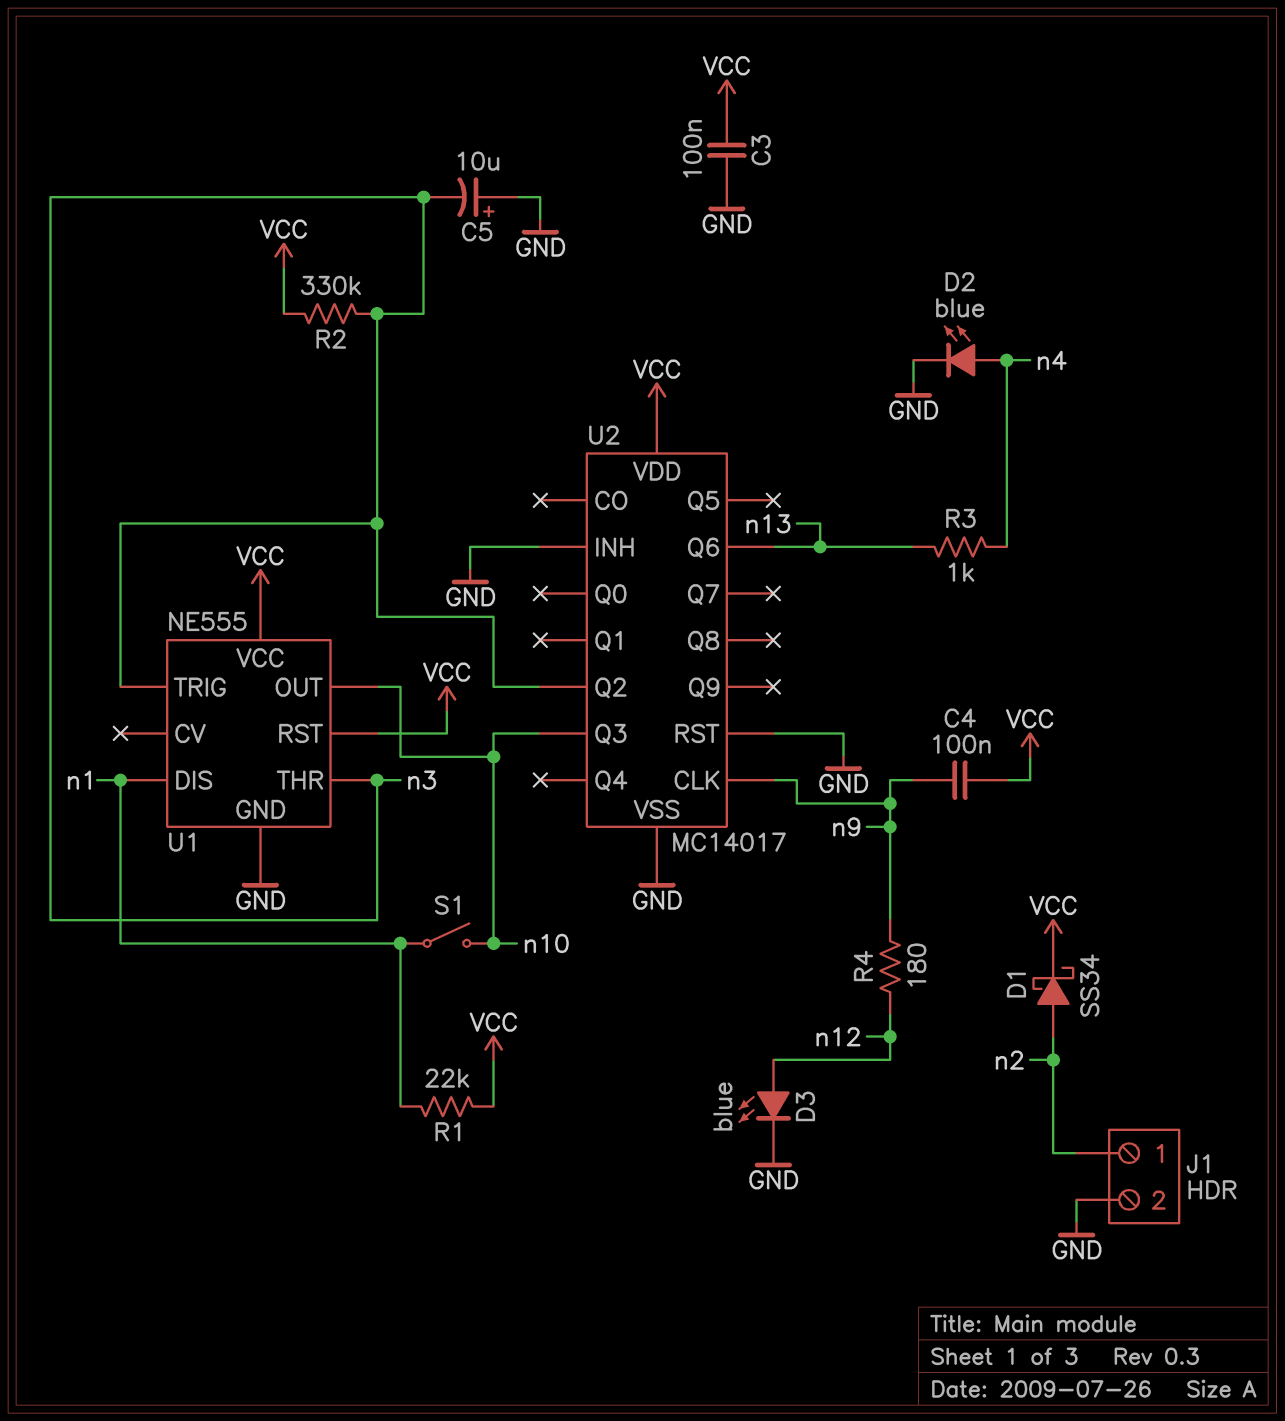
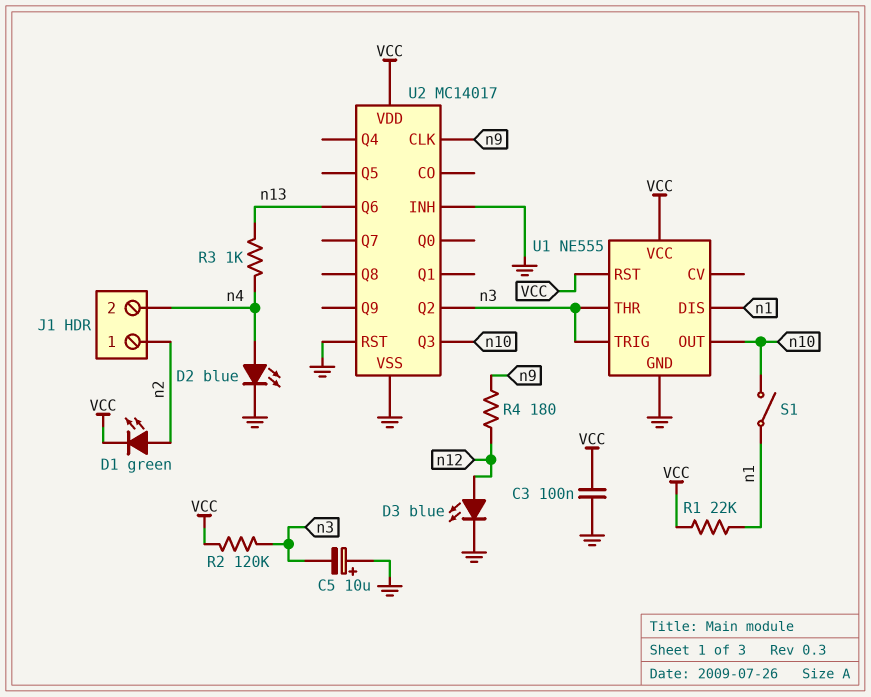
C4: 100nF (VCC, n9) -> none
D1: schottky SS34 (A n2, K VCC) -> LED green (A n2, K VCC)
J1 pin 2: GND -> n4
R2: 330k (VCC, n3) -> 120k (VCC, n3)

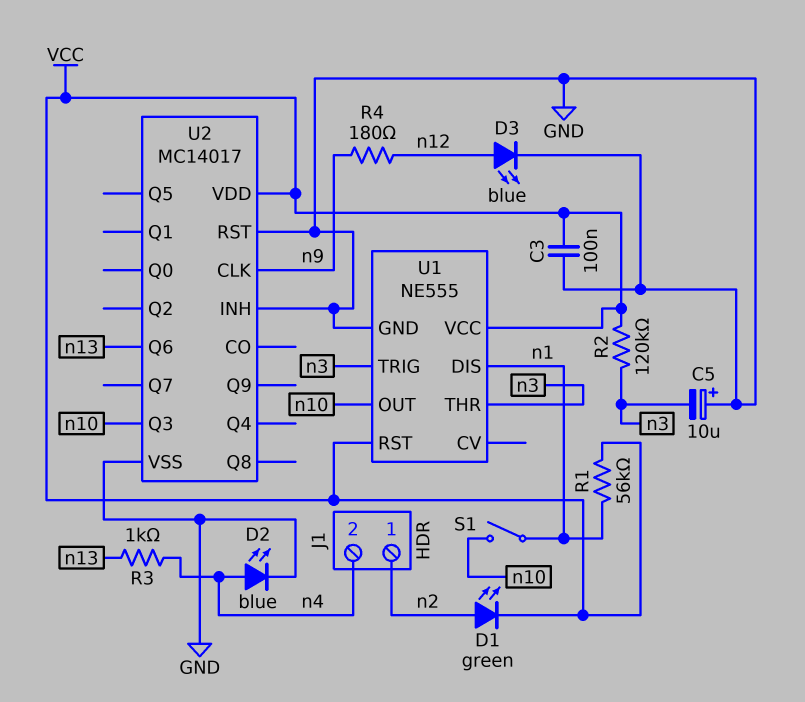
R1: 22k (VCC, n1) -> 56k (VCC, n1)
U2 pin Q2: n3 -> none

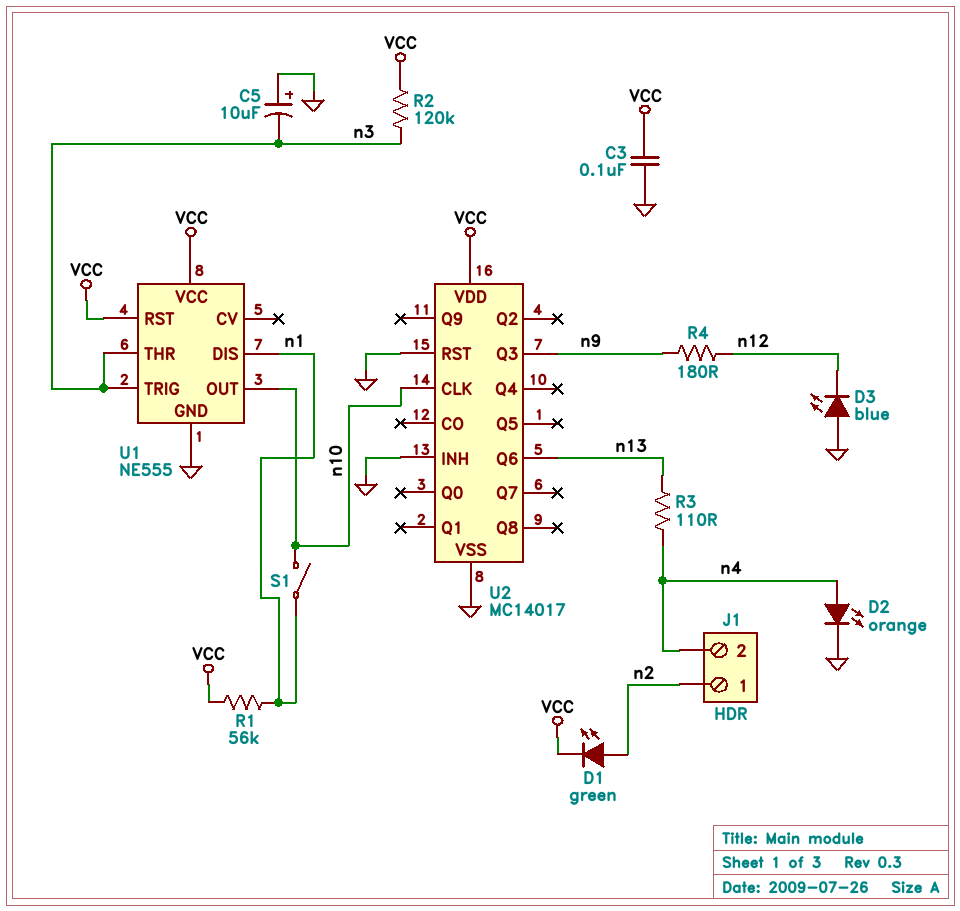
D2: LED blue (A n4, K GND) -> LED orange (A n4, K GND)
D3: LED blue (A n12, K GND) -> LED blue (A GND, K n12)
R3: 1k (n4, n13) -> 110 (n4, n13)
U2 pin CLK: n9 -> n10
U2 pin Q3: n10 -> n9

